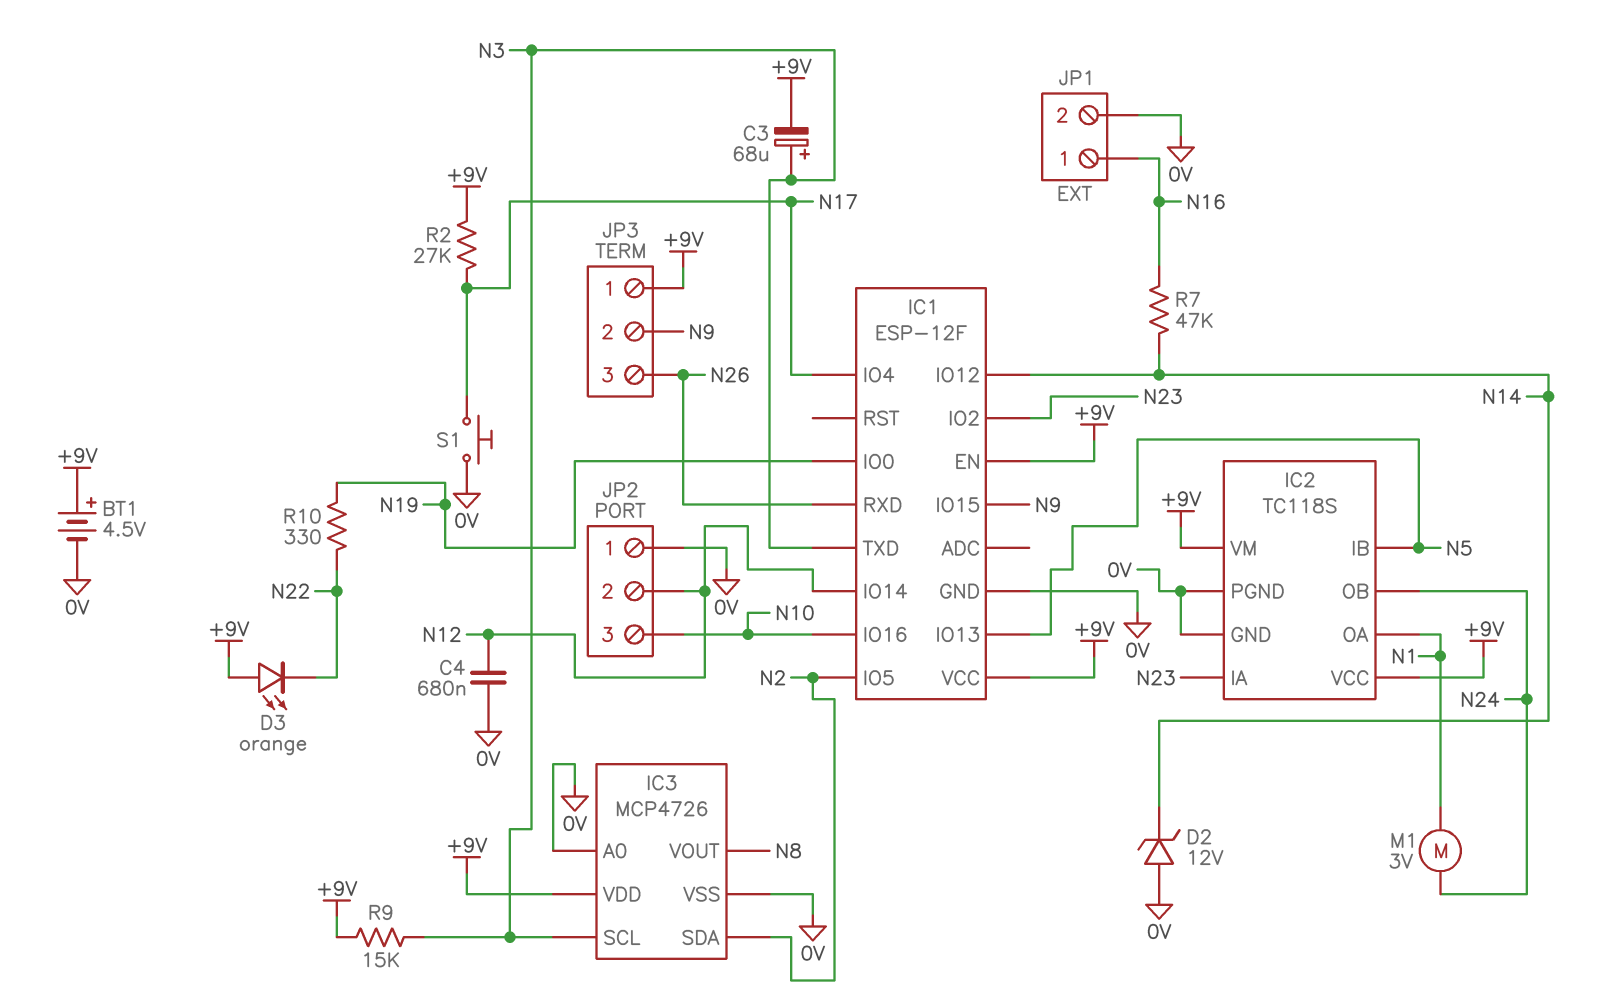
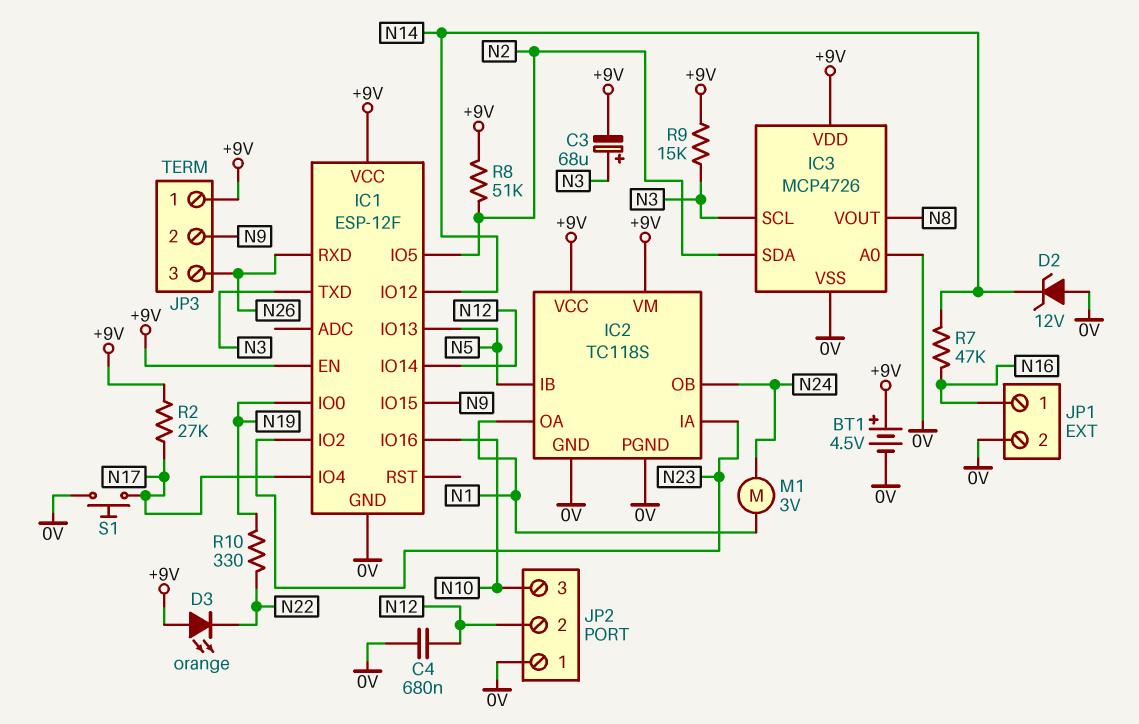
R8: none -> 51k (+9V, N2)

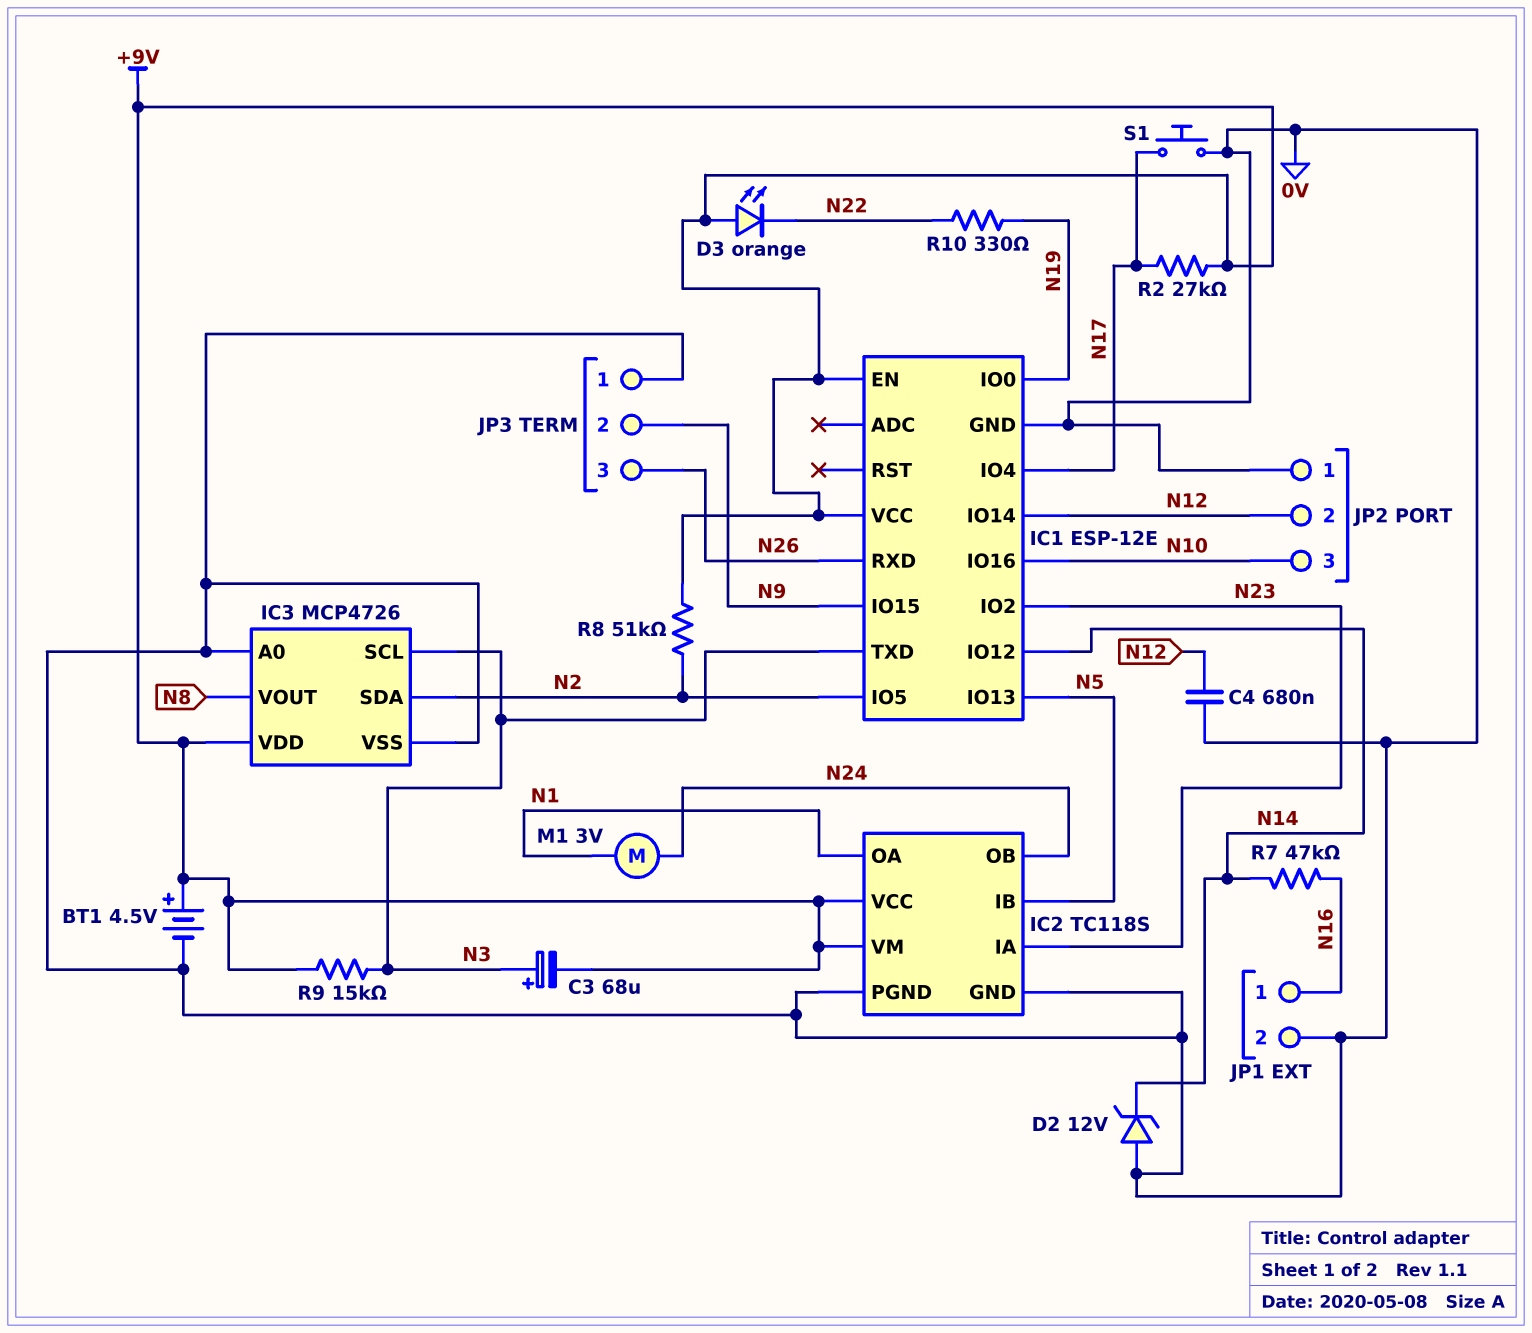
IC1: ESP-12F -> ESP-12E
JP3 pin 1: +9V -> 0V

